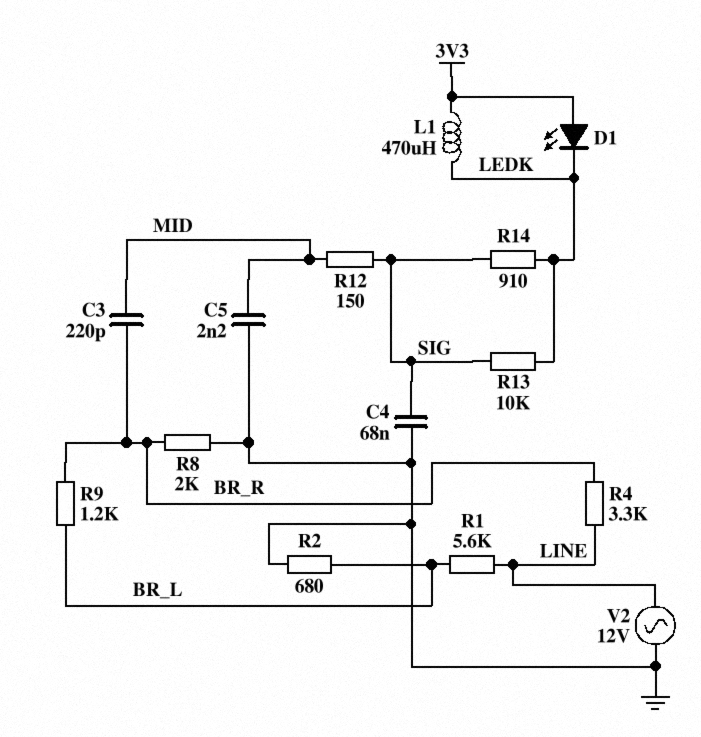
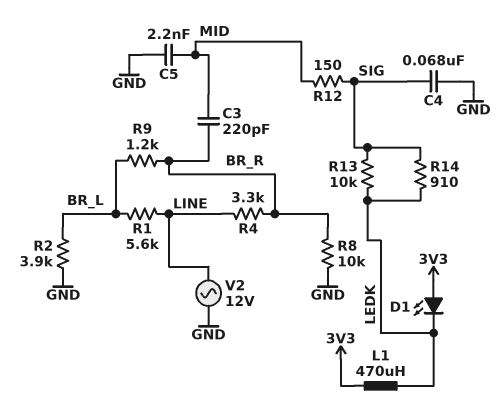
R2: 680 (BR_L, GND) -> 3.9k (BR_L, GND)
R8: 2k (BR_R, GND) -> 10k (BR_R, GND)

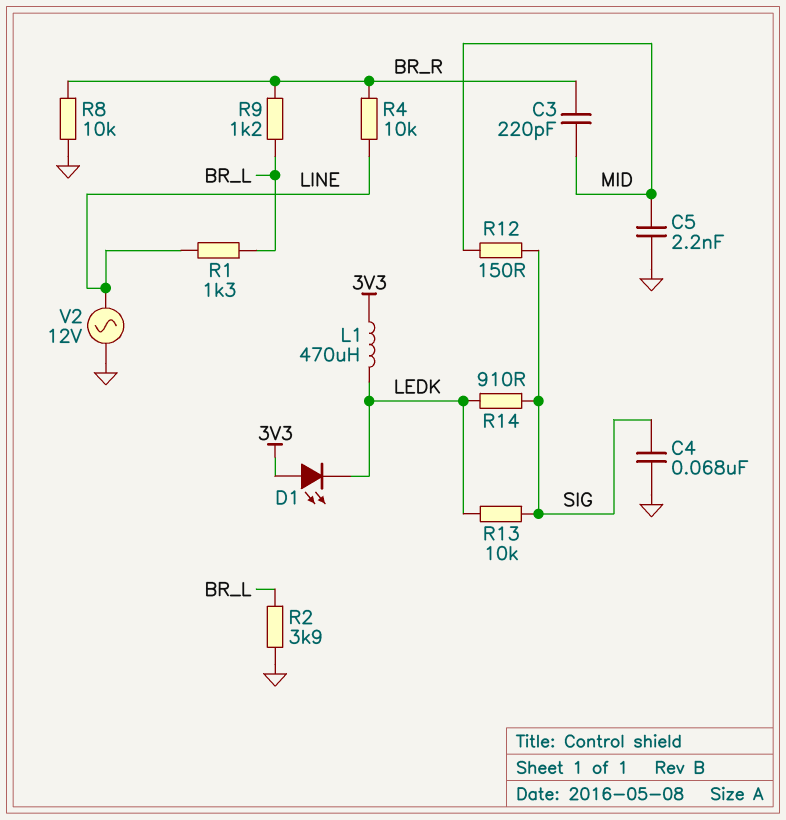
R1: 5.6k (BR_L, LINE) -> 1.3k (BR_L, LINE)
R4: 3.3k (BR_R, LINE) -> 10k (BR_R, LINE)

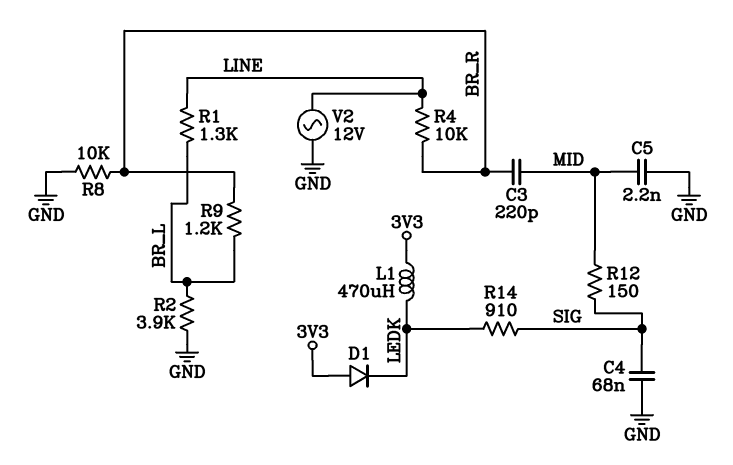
D1: LED (A 3V3, K LEDK) -> diode (A 3V3, K LEDK)
R13: 10k (LEDK, SIG) -> none

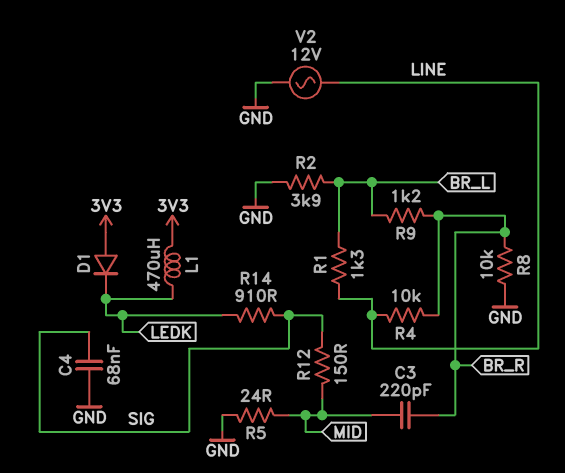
C5: 2.2nF (GND, MID) -> none
R5: none -> 24 (GND, MID)

